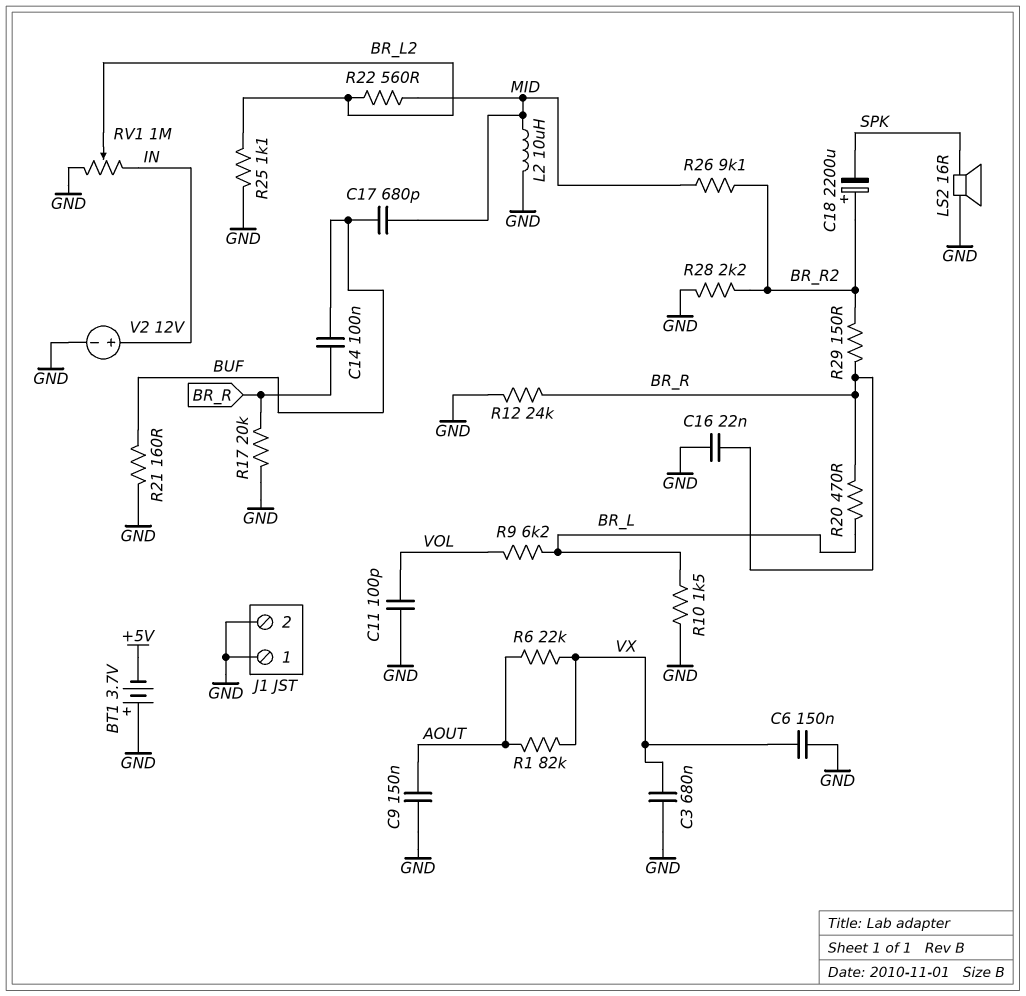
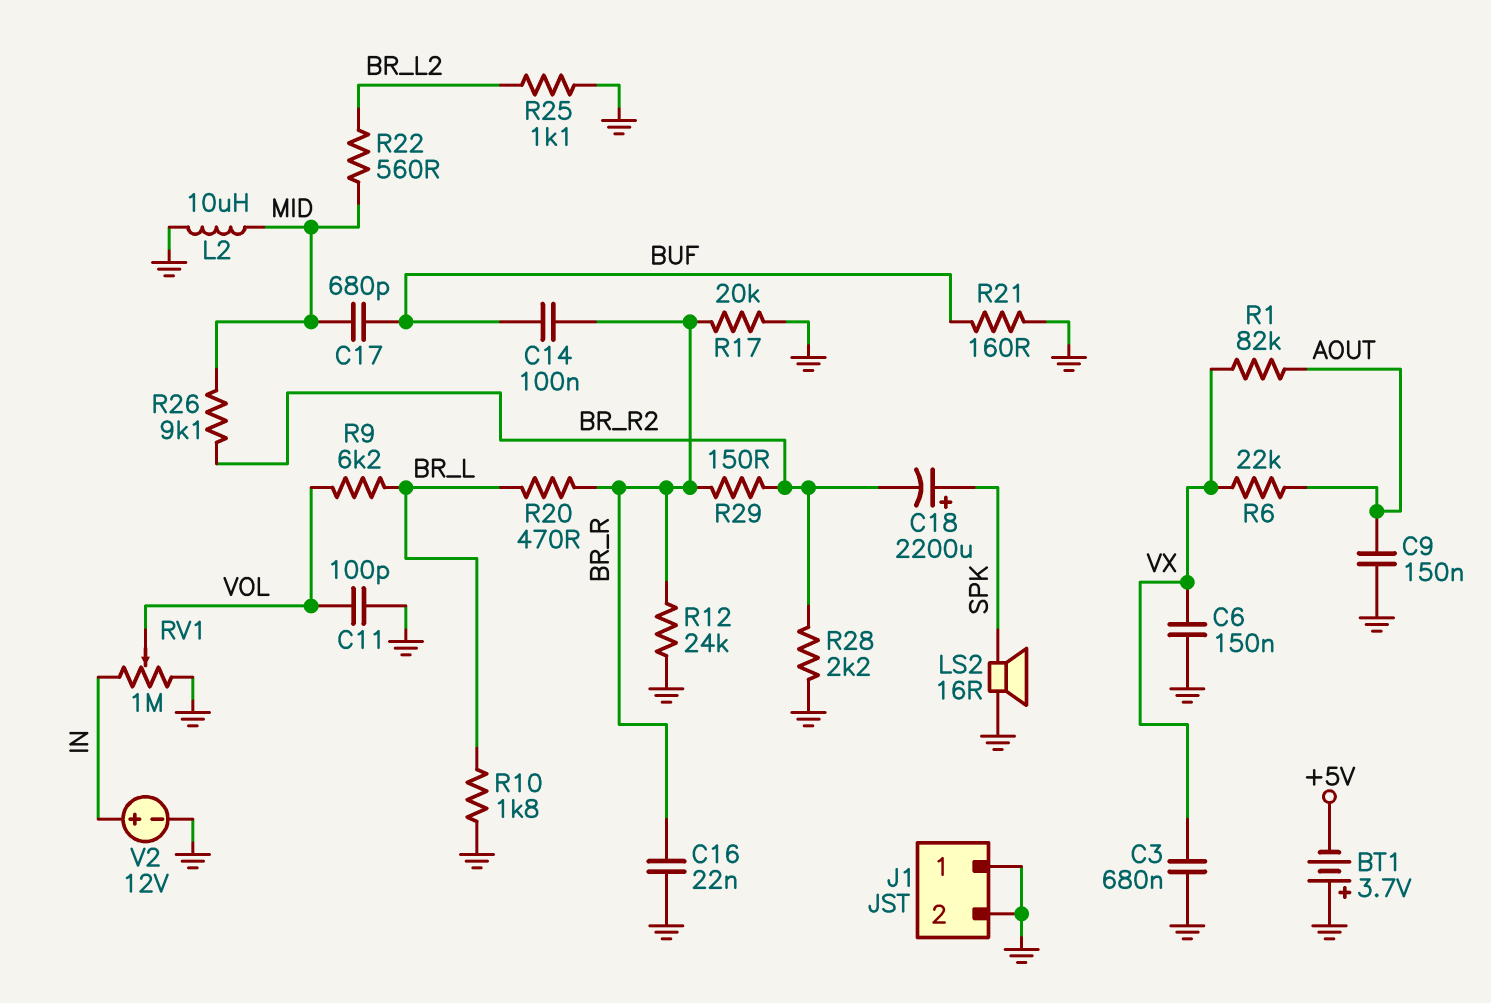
C18: 2200uF (plus BR_R2, minus SPK) -> 2200uF (plus SPK, minus BR_R2)
R10: 1.5k (BR_L, GND) -> 1.8k (BR_L, GND)
RV1: 1M (GND, IN, wiper BR_L2) -> 1M (GND, IN, wiper VOL)

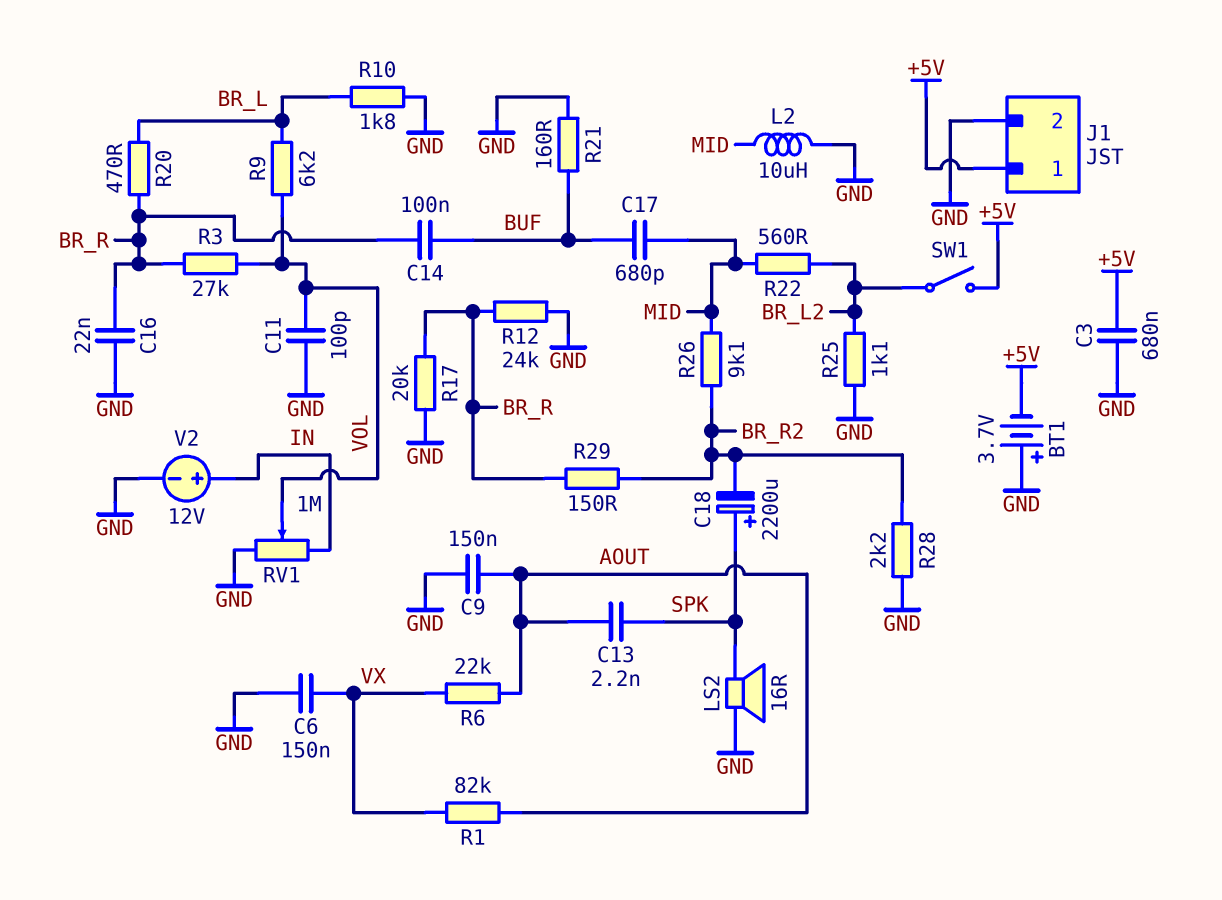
C3: 680nF (GND, VX) -> 680nF (+5V, GND)
C13: none -> 2.2nF (AOUT, SPK)
J1 pin 1: GND -> +5V
R3: none -> 27k (BR_R, VOL)
SW1: none -> switch (+5V, BR_L2)

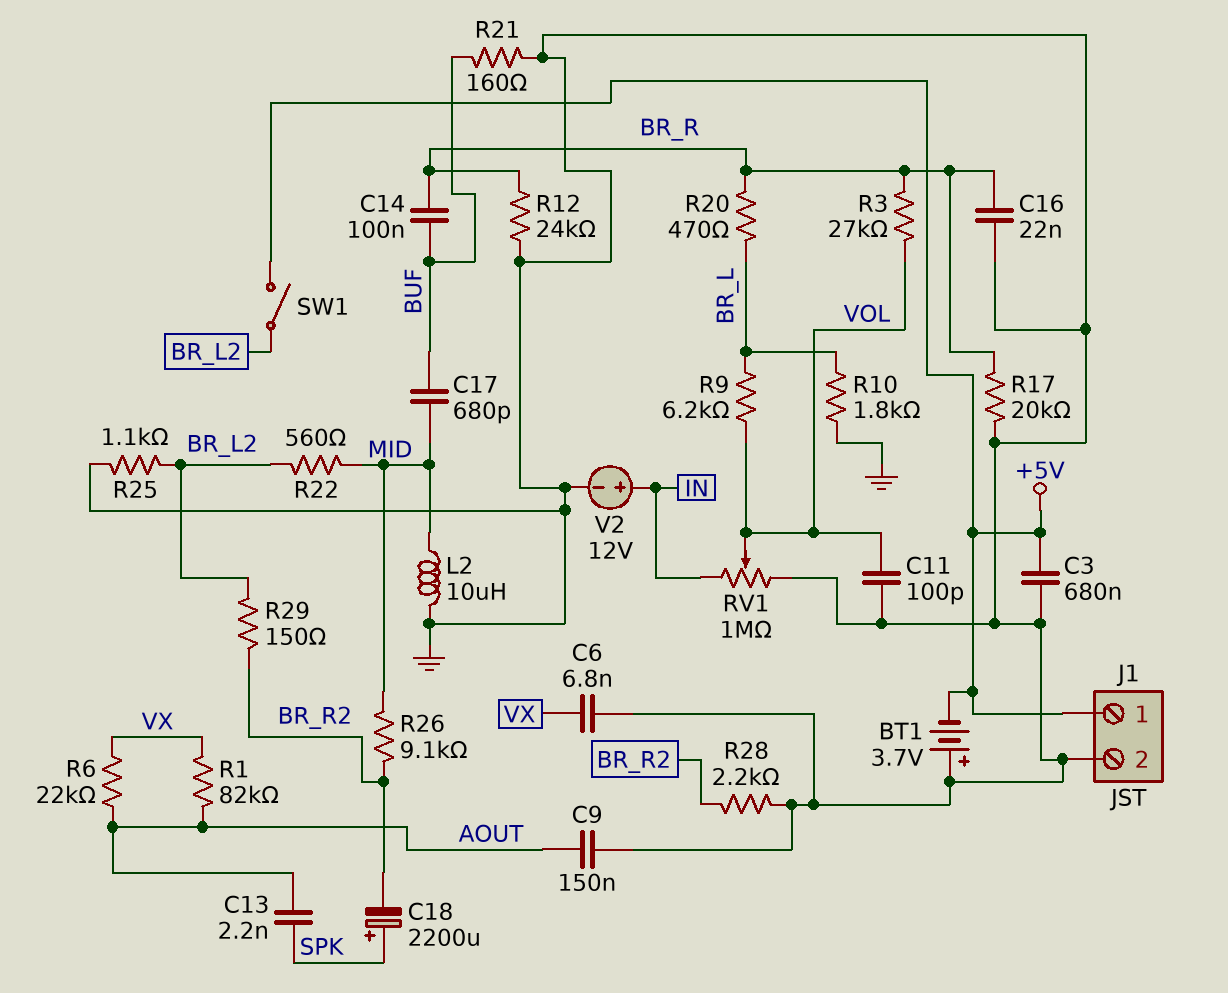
C6: 150nF (GND, VX) -> 6.8nF (GND, VX)
LS2: speaker 16R (GND, SPK) -> none
R29: 150 (BR_R, BR_R2) -> 150 (BR_L2, BR_R2)

